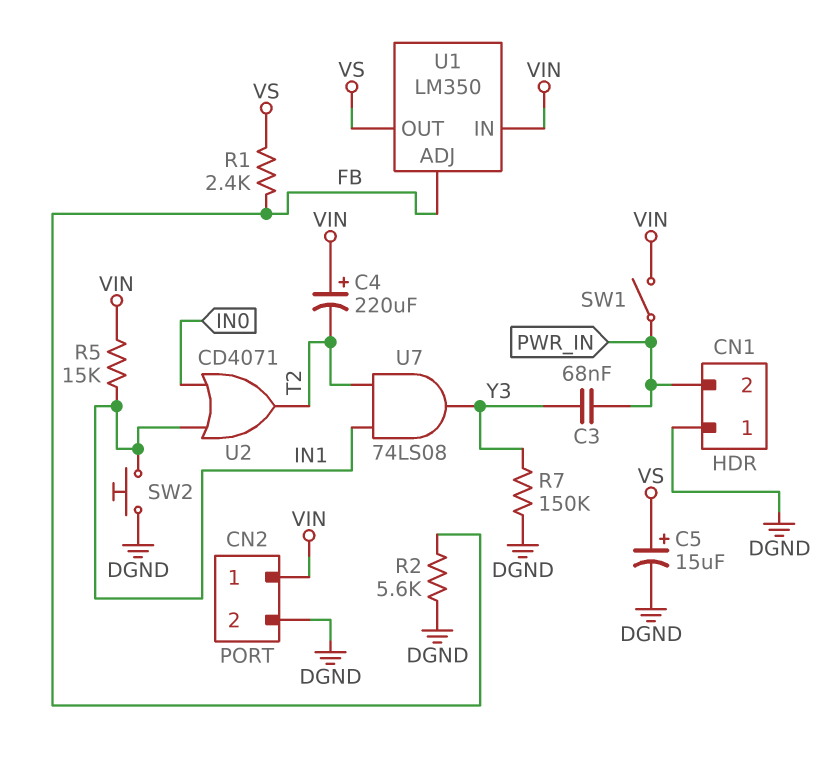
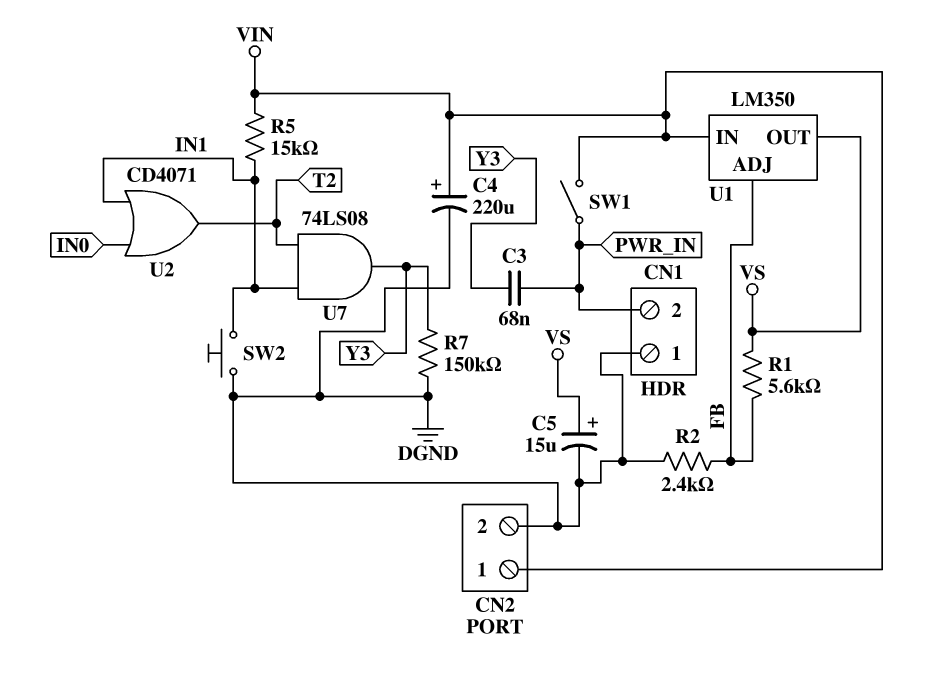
C4: 220uF (plus VIN, minus T2) -> 220uF (plus VIN, minus DGND)
R1: 2.4k (FB, VS) -> 5.6k (FB, VS)
R2: 5.6k (DGND, FB) -> 2.4k (DGND, FB)

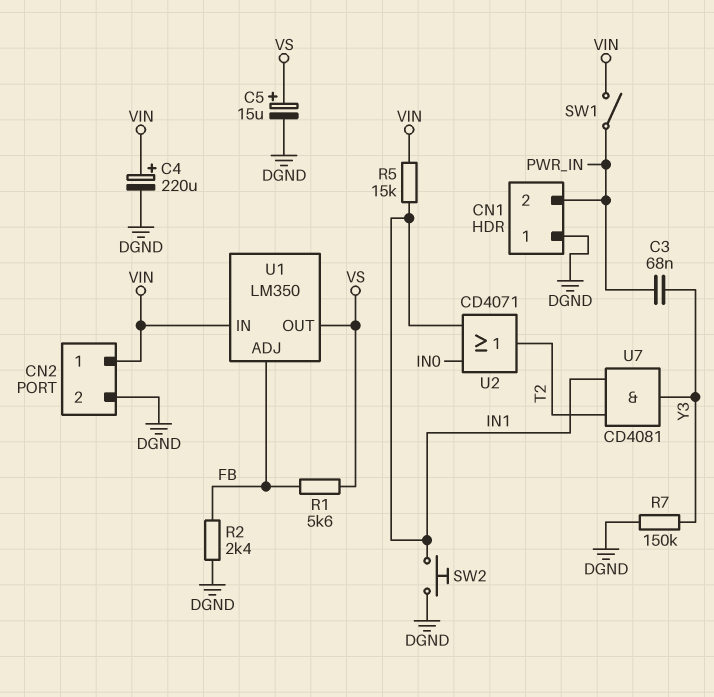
U7: AND 74LS08 (in IN1, in T2, out Y3) -> AND CD4081 (in IN1, in T2, out Y3)

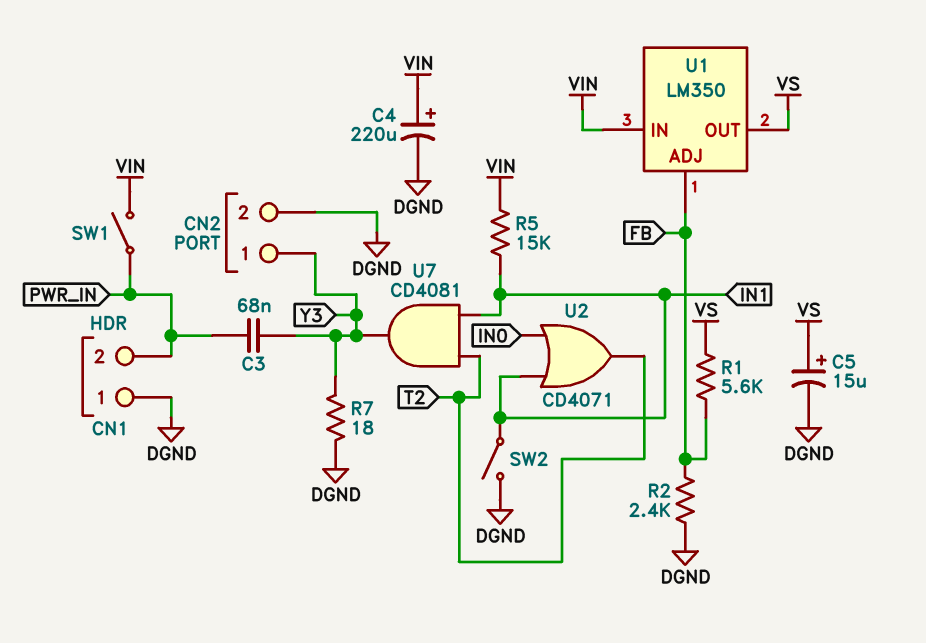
CN2 pin 1: VIN -> Y3
R7: 150k (DGND, Y3) -> 18 (DGND, Y3)
SW2: button (DGND, IN1) -> switch (DGND, IN1)

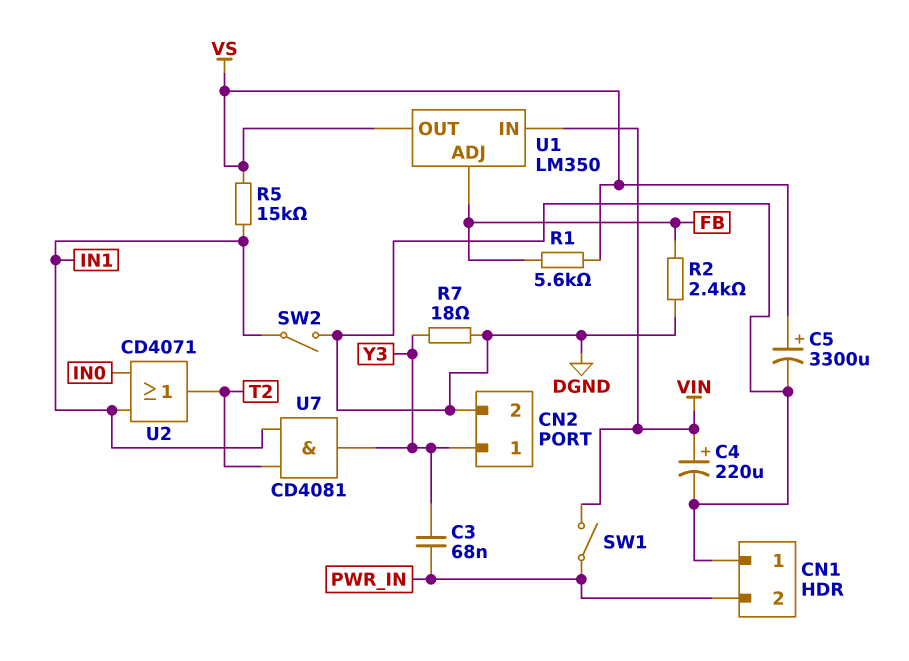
C5: 15uF (plus VS, minus DGND) -> 3300uF (plus VS, minus DGND)
R5: 15k (IN1, VIN) -> 15k (IN1, VS)

